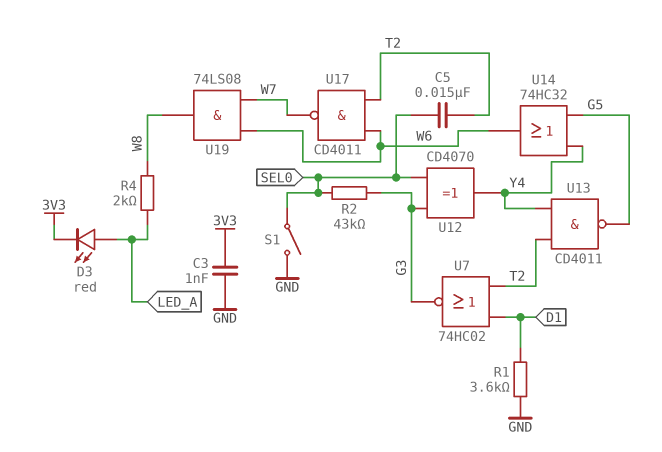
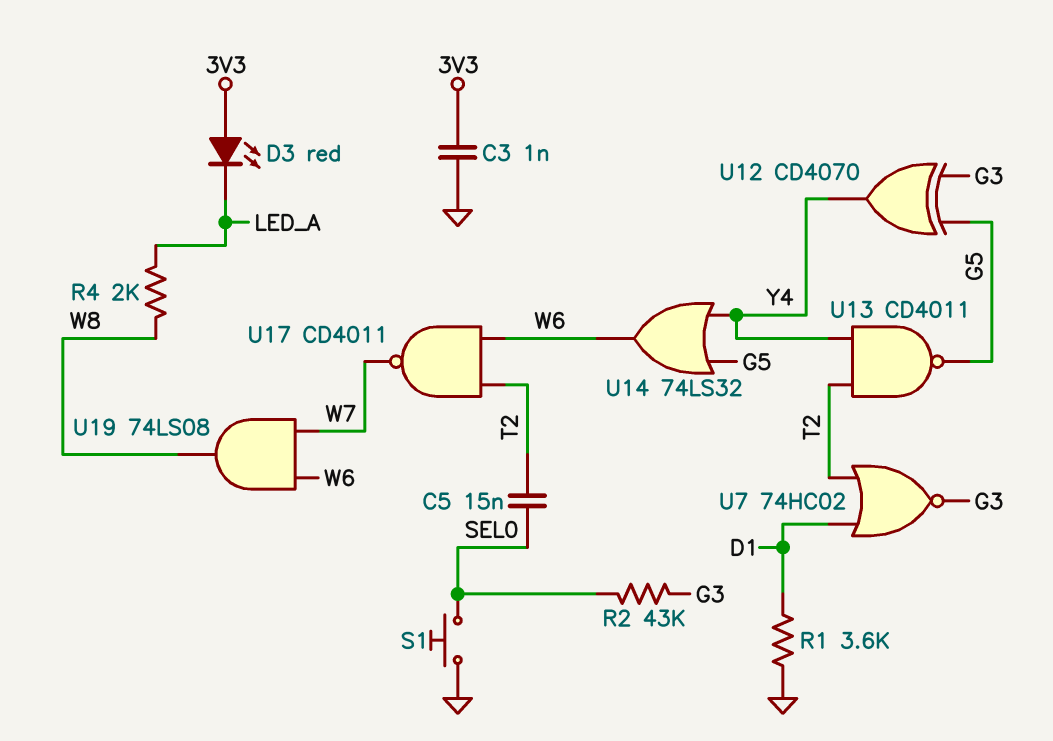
D3: LED red (A LED_A, K 3V3) -> LED red (A 3V3, K LED_A)
S1: switch (GND, SEL0) -> button (GND, SEL0)
U12: XOR CD4070 (in G3, in SEL0, out Y4) -> XOR CD4070 (in G3, in G5, out Y4)
U14: OR 74HC32 (in G5, in Y4, out W6) -> OR 74LS32 (in G5, in Y4, out W6)

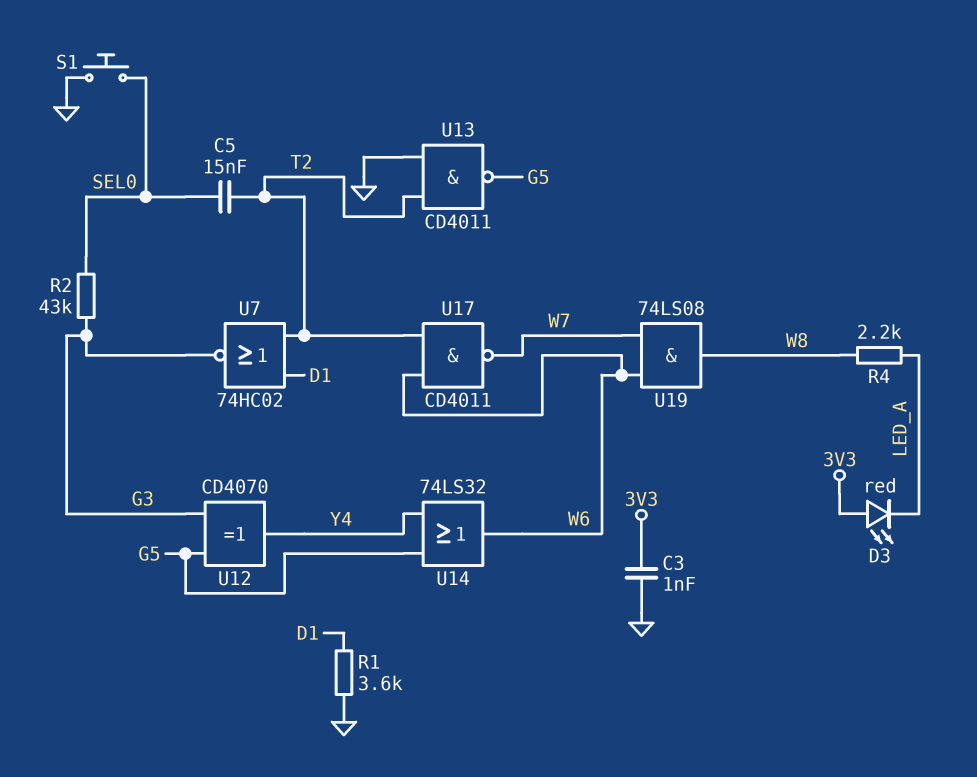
R4: 2k (LED_A, W8) -> 2.2k (LED_A, W8)
U13: NAND CD4011 (in T2, in Y4, out G5) -> NAND CD4011 (in GND, in T2, out G5)

